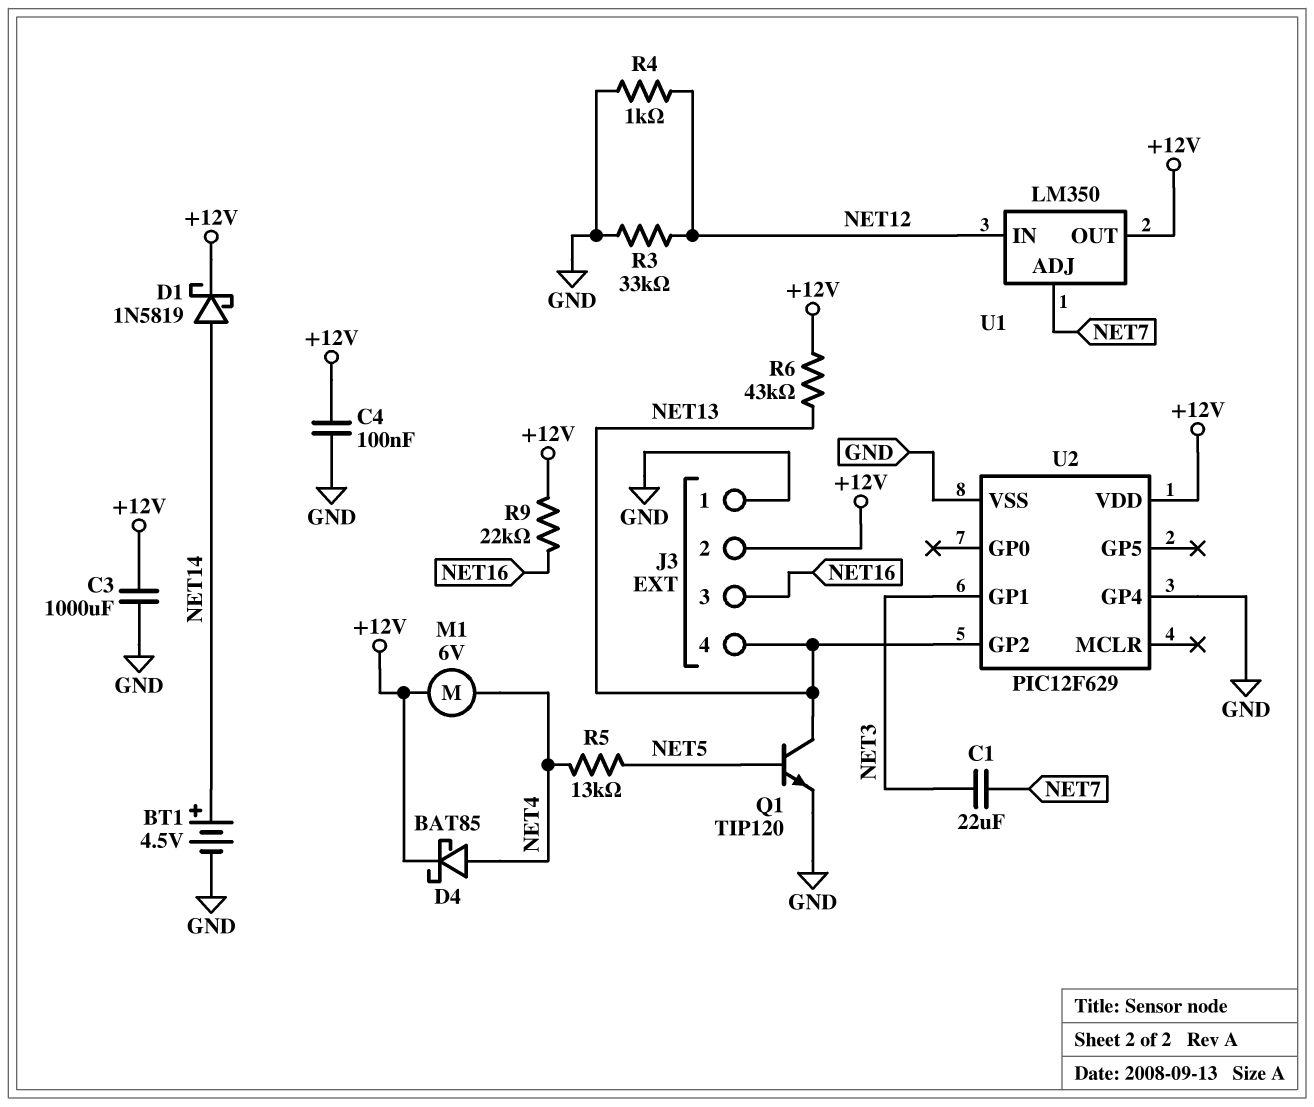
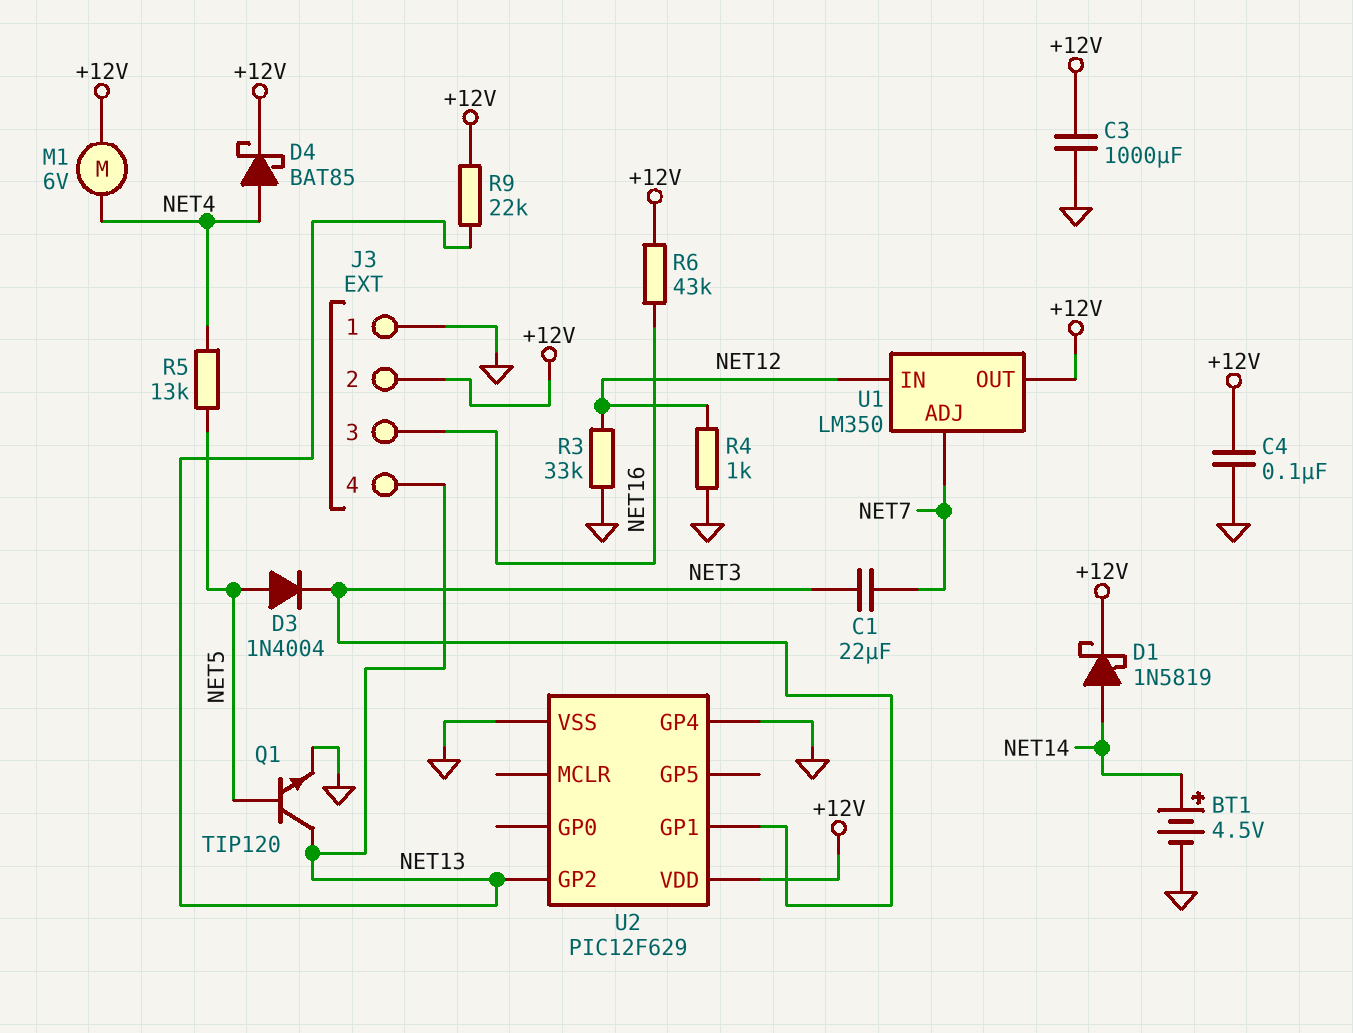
D3: none -> diode 1N4004 (A NET5, K NET3)
R6: 43k (+12V, NET13) -> 43k (+12V, NET16)
R9: 22k (+12V, NET16) -> 22k (+12V, NET13)

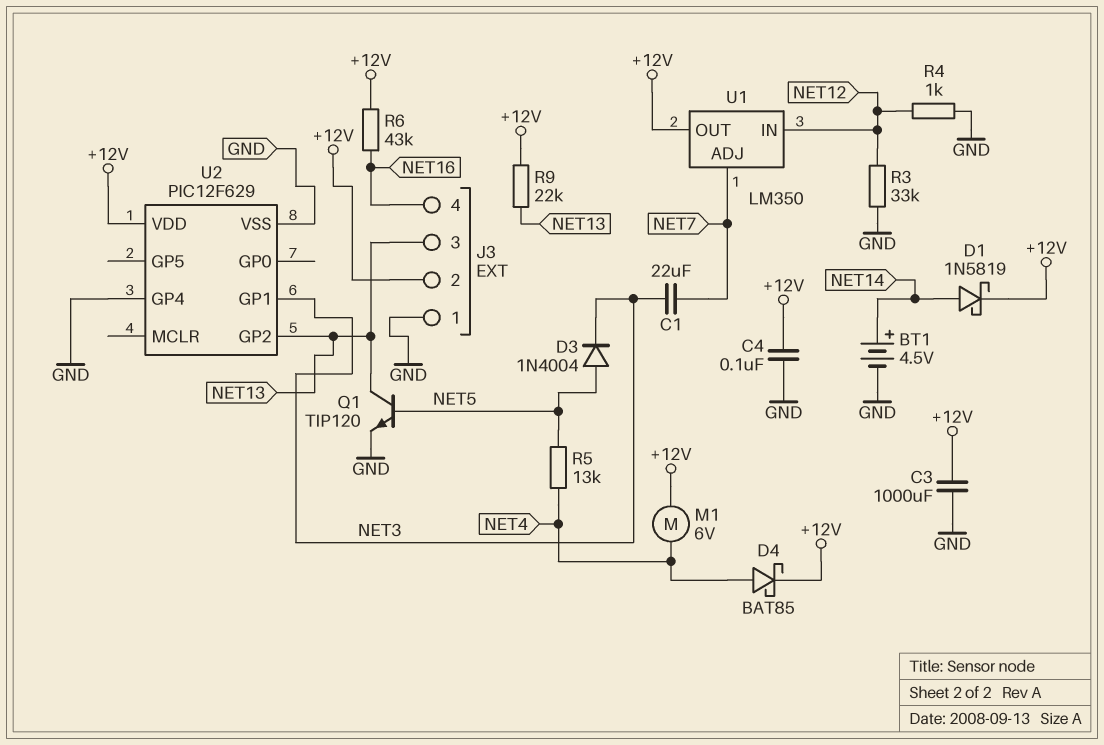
J3 pin 3: NET16 -> NET13
J3 pin 4: NET13 -> NET16

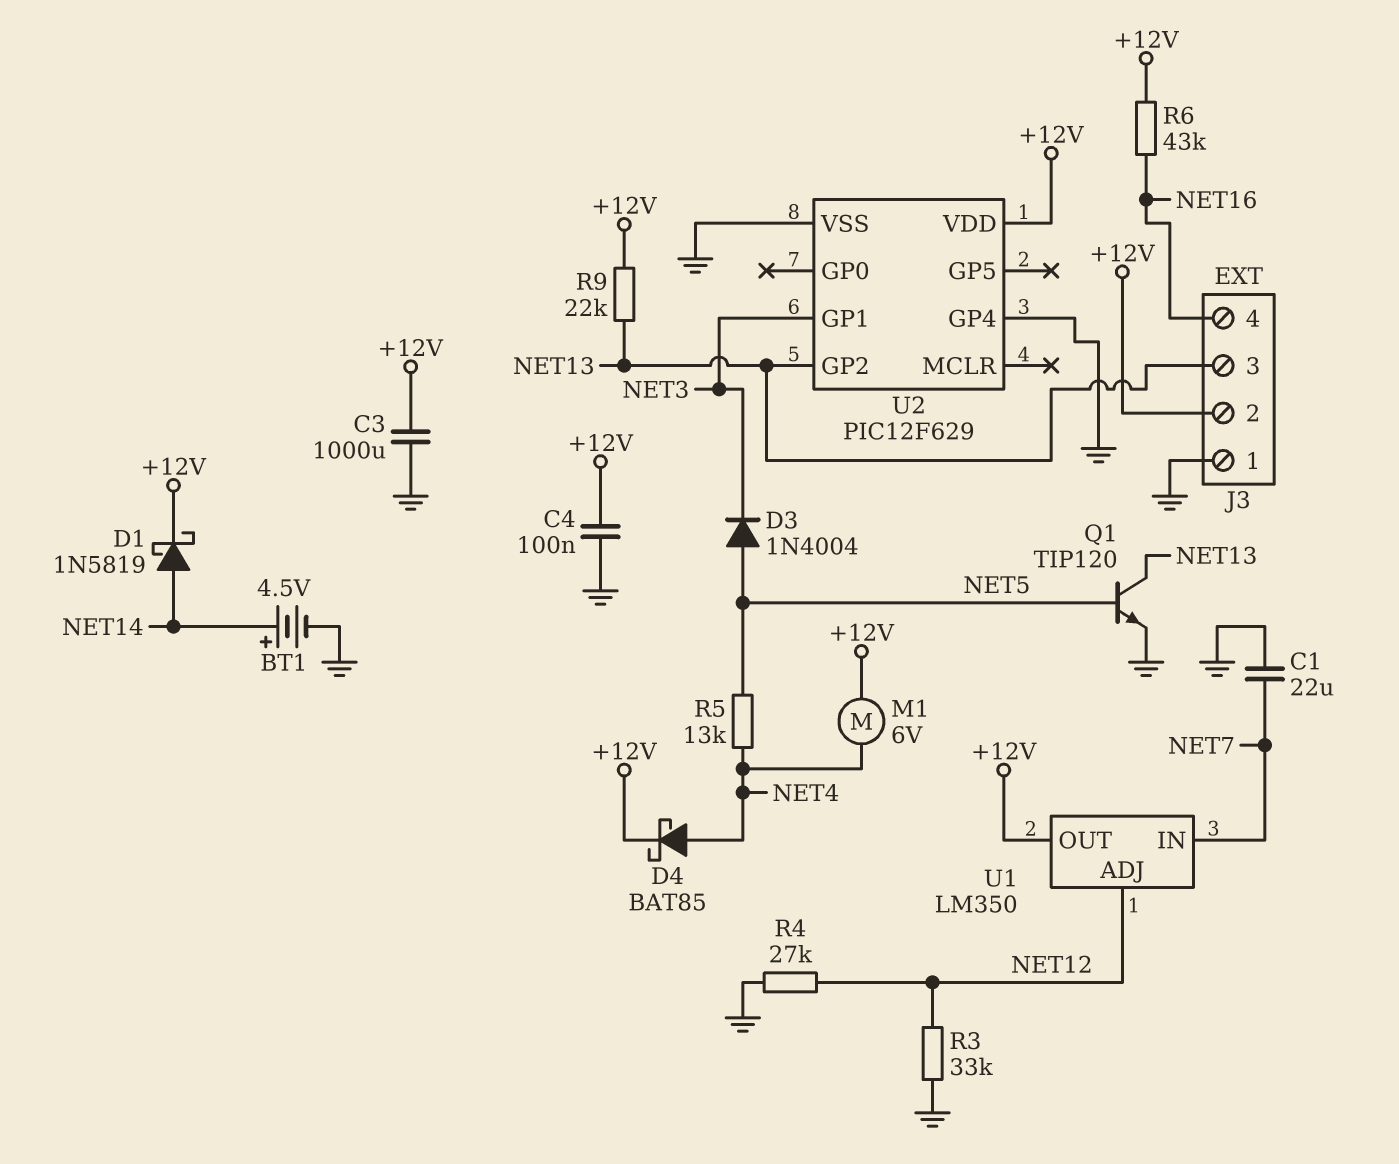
C1: 22uF (NET3, NET7) -> 22uF (GND, NET7)
R4: 1k (GND, NET12) -> 27k (GND, NET12)
U1 pin ADJ: NET7 -> NET12
U1 pin IN: NET12 -> NET7

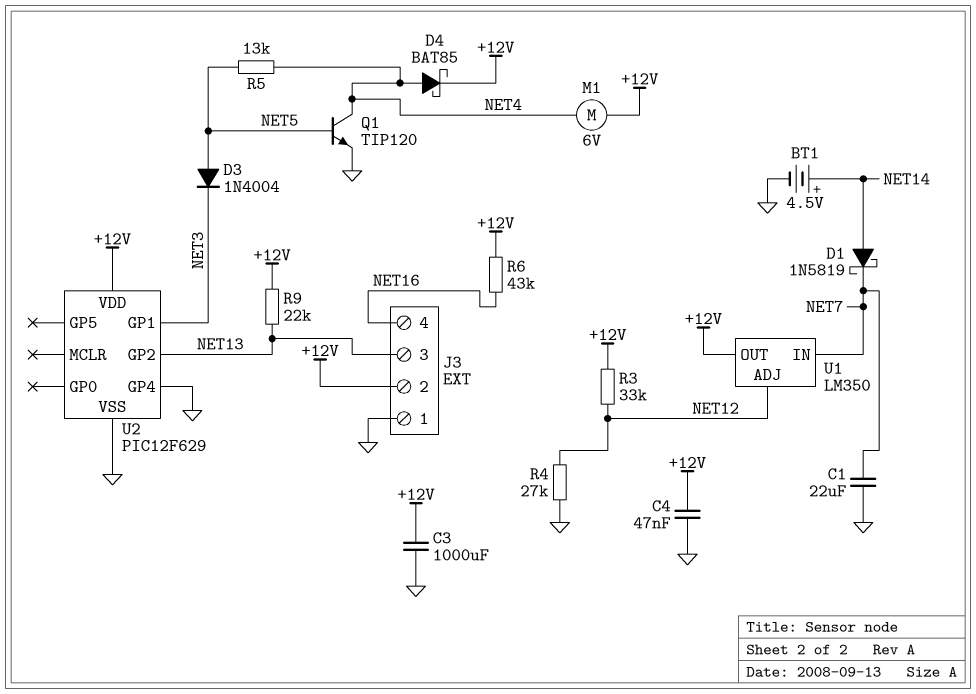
C4: 100nF (+12V, GND) -> 47nF (+12V, GND)
D1: schottky 1N5819 (A NET14, K +12V) -> schottky 1N5819 (A NET14, K NET7)
Q1: NPN TIP120 (B NET5, C NET13, E GND) -> NPN TIP120 (B NET5, C NET4, E GND)
R3: 33k (GND, NET12) -> 33k (+12V, NET12)

